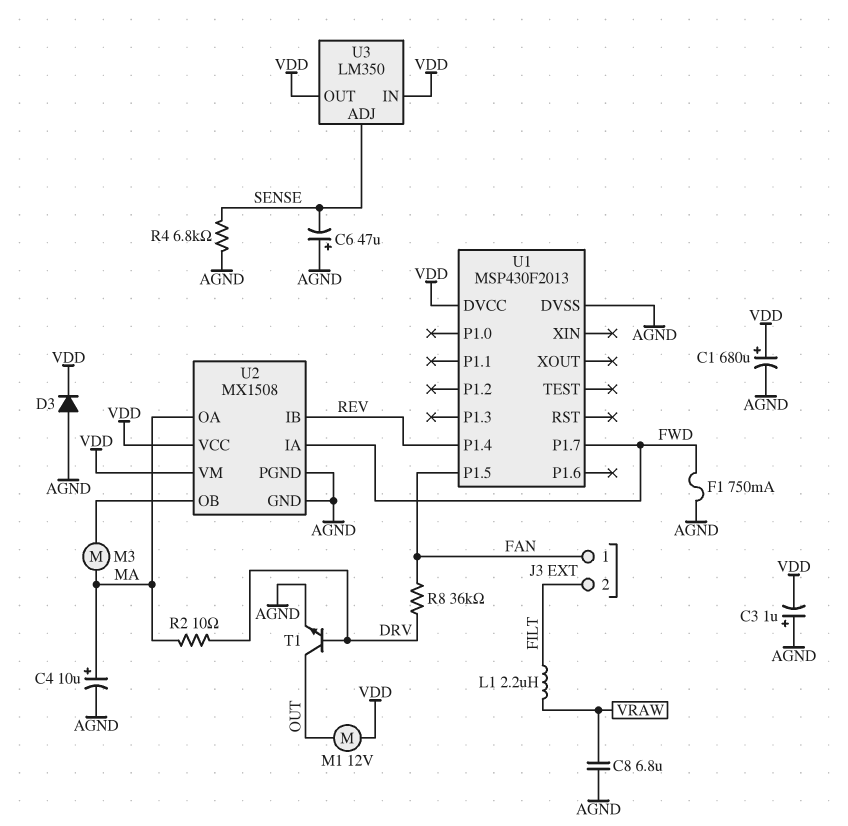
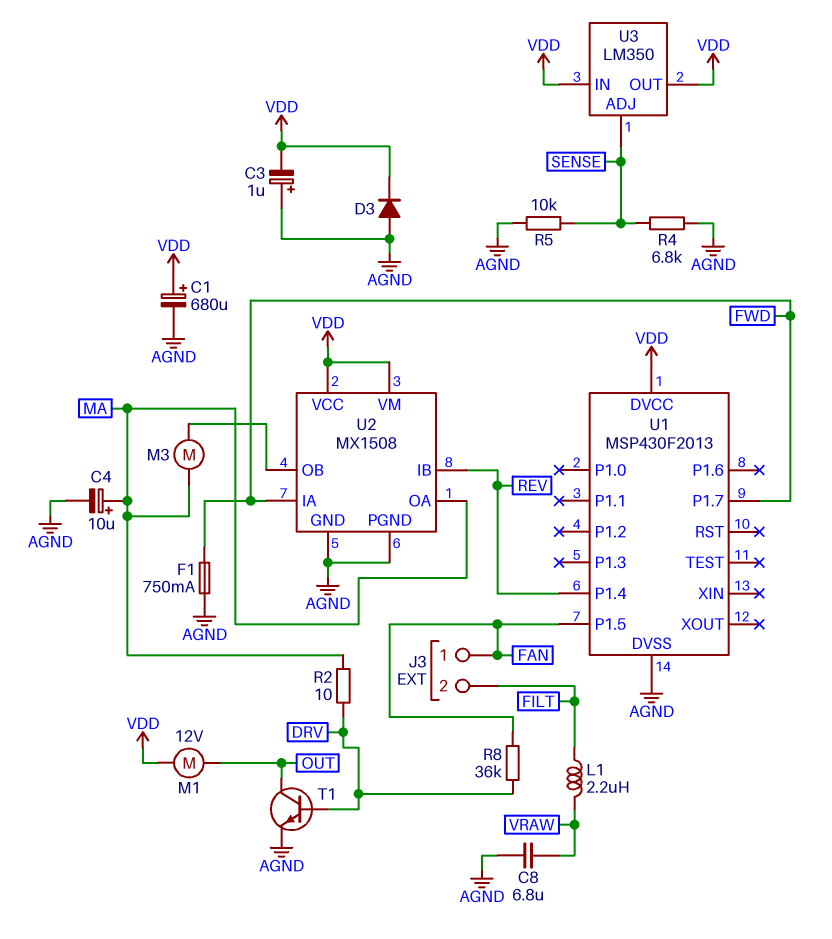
C6: 47uF (plus AGND, minus SENSE) -> none
R5: none -> 10k (AGND, SENSE)

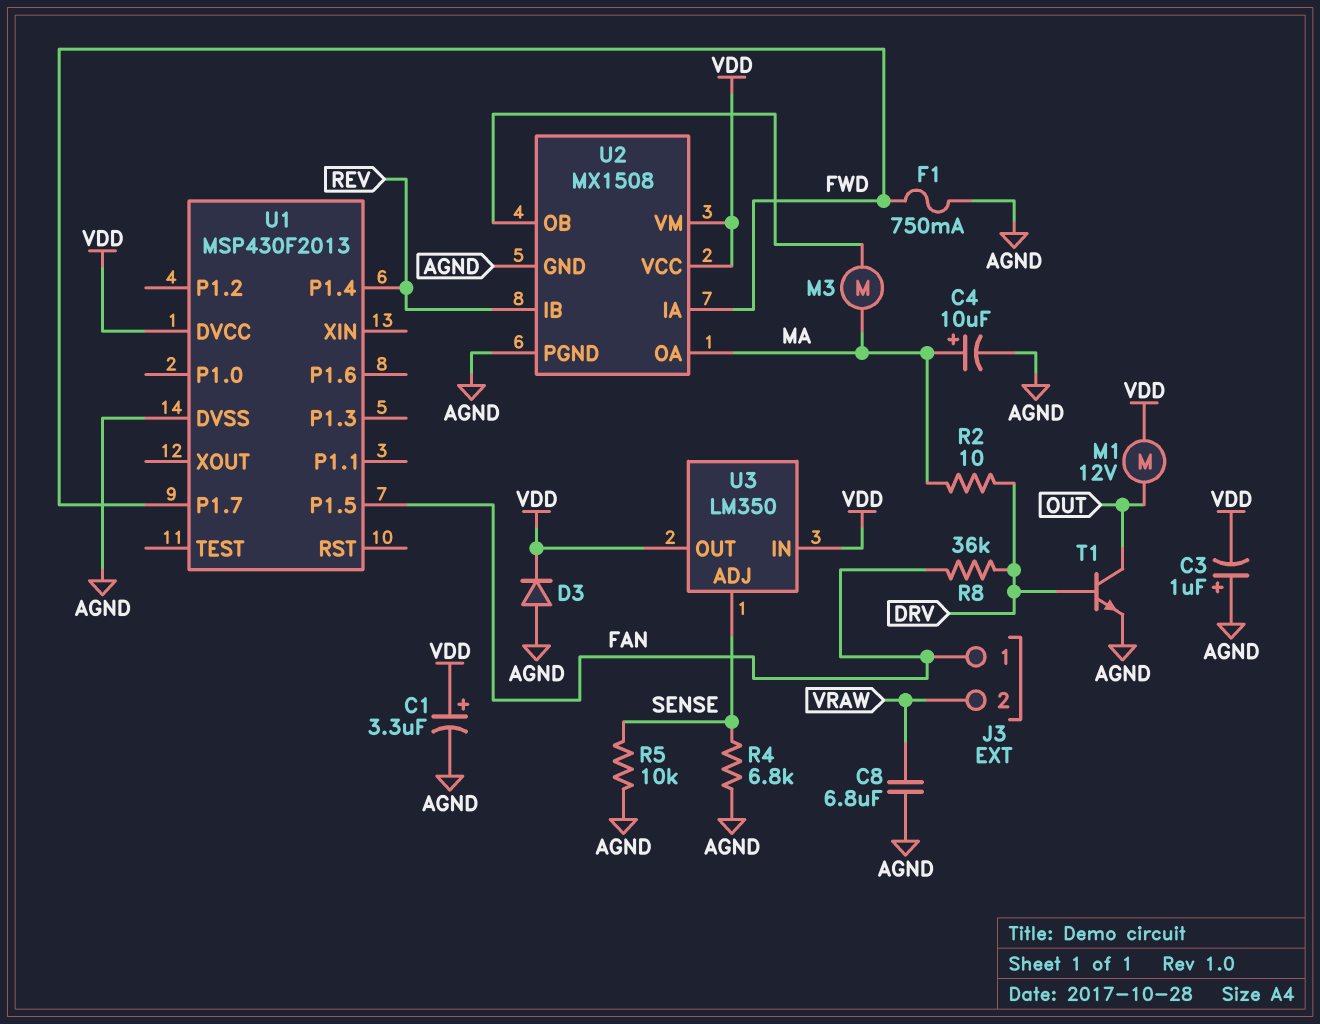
C1: 680uF (plus VDD, minus AGND) -> 3.3uF (plus VDD, minus AGND)
J3 pin 2: FILT -> VRAW
L1: 2.2uH (FILT, VRAW) -> none

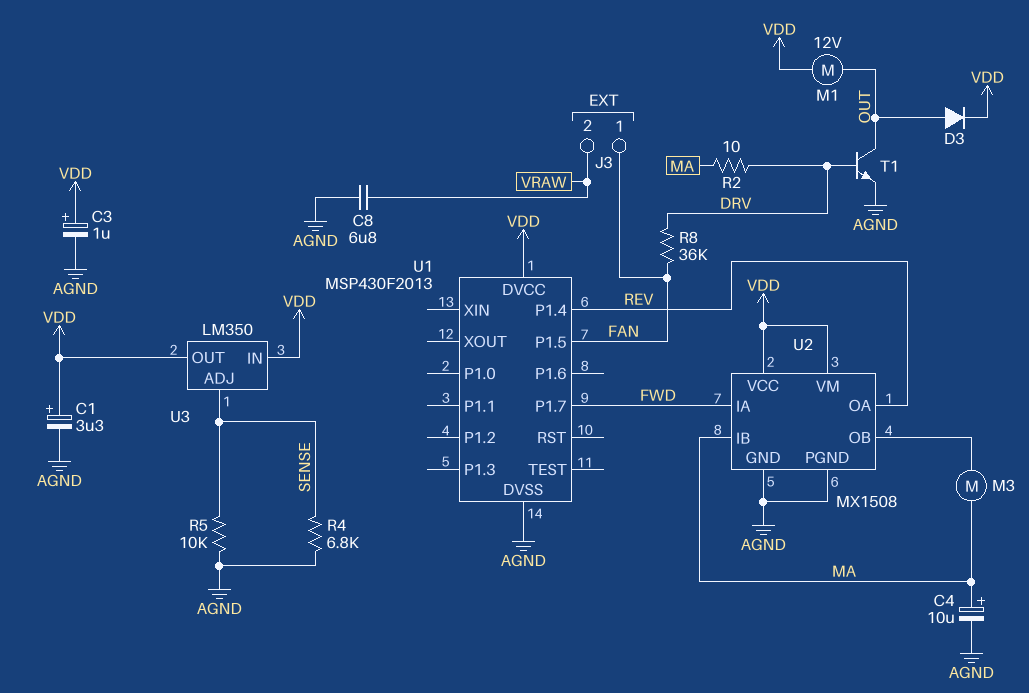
C3: 1uF (plus AGND, minus VDD) -> 1uF (plus VDD, minus AGND)
D3: diode (A AGND, K VDD) -> diode (A OUT, K VDD)
F1: 750mA (AGND, FWD) -> none
U2 pin IB: REV -> MA
U2 pin OA: MA -> REV

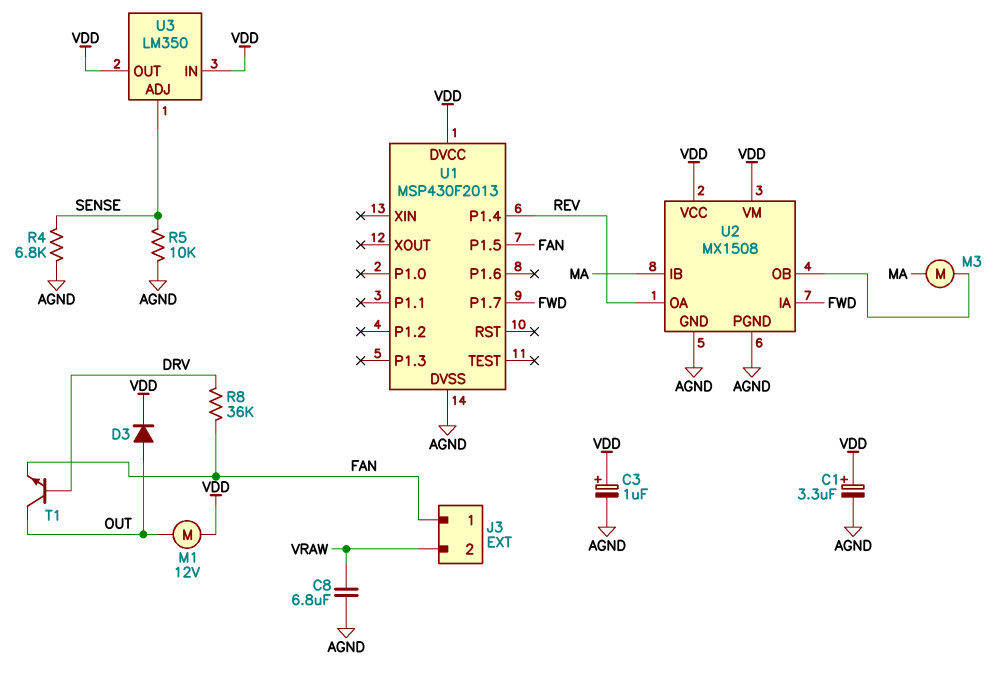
C4: 10uF (plus MA, minus AGND) -> none
R2: 10 (DRV, MA) -> none
T1: NPN (B DRV, C OUT, E AGND) -> NPN (B DRV, C OUT, E FAN)

